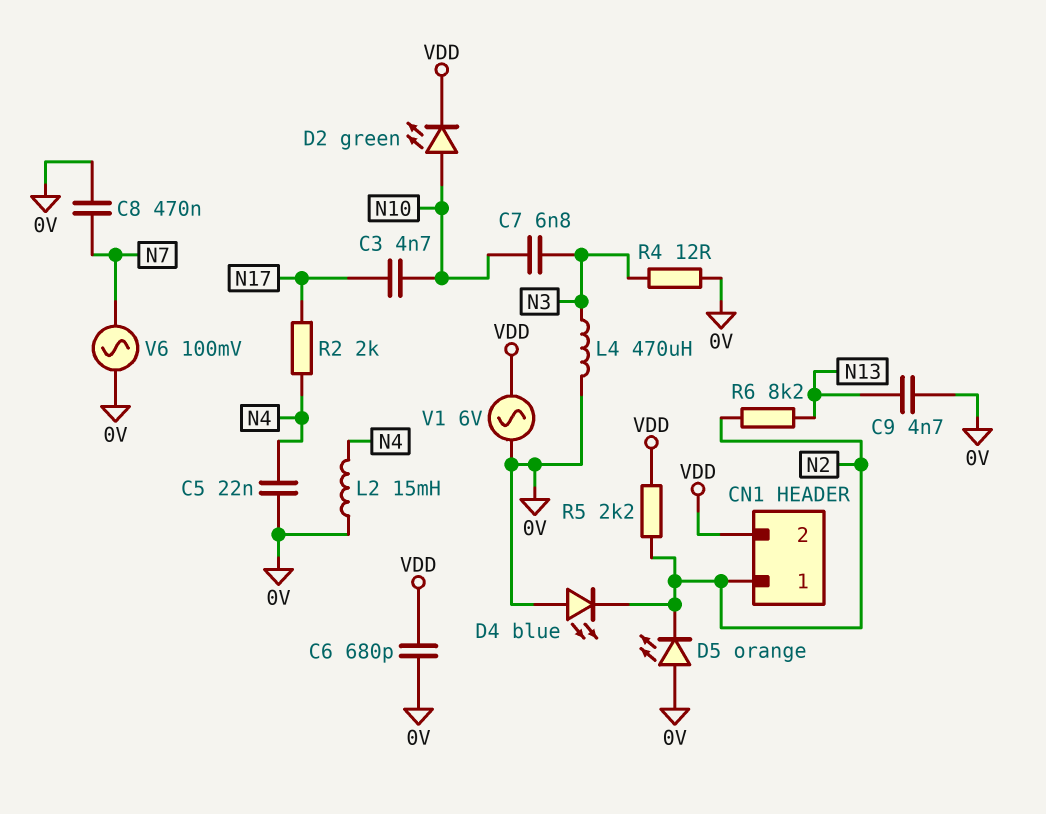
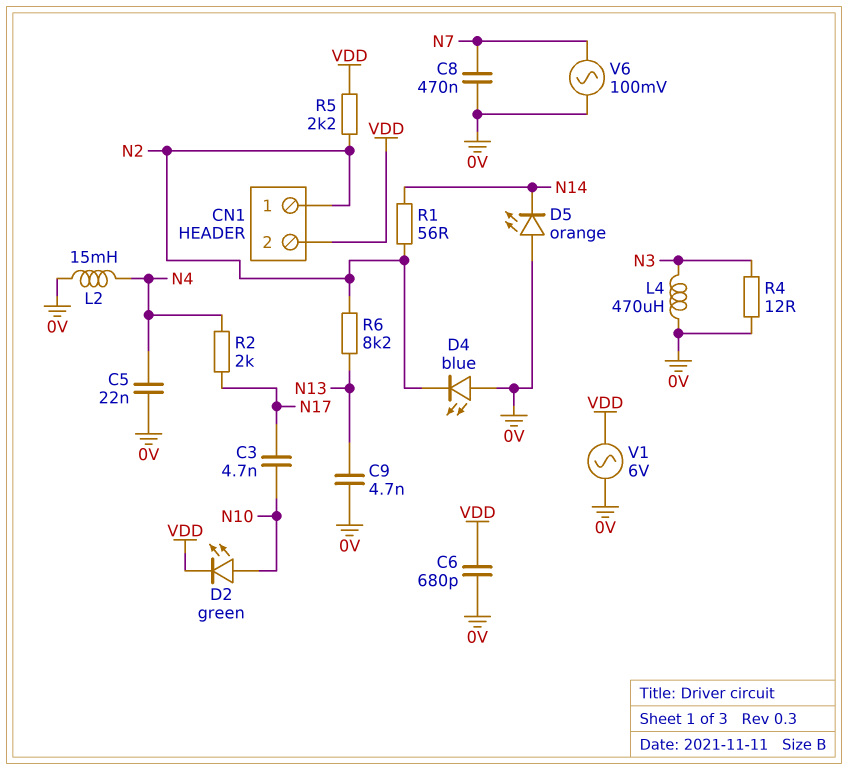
C7: 6.8nF (N3, N10) -> none
D5: LED orange (A 0V, K N2) -> LED orange (A 0V, K N14)
R1: none -> 56 (N2, N14)

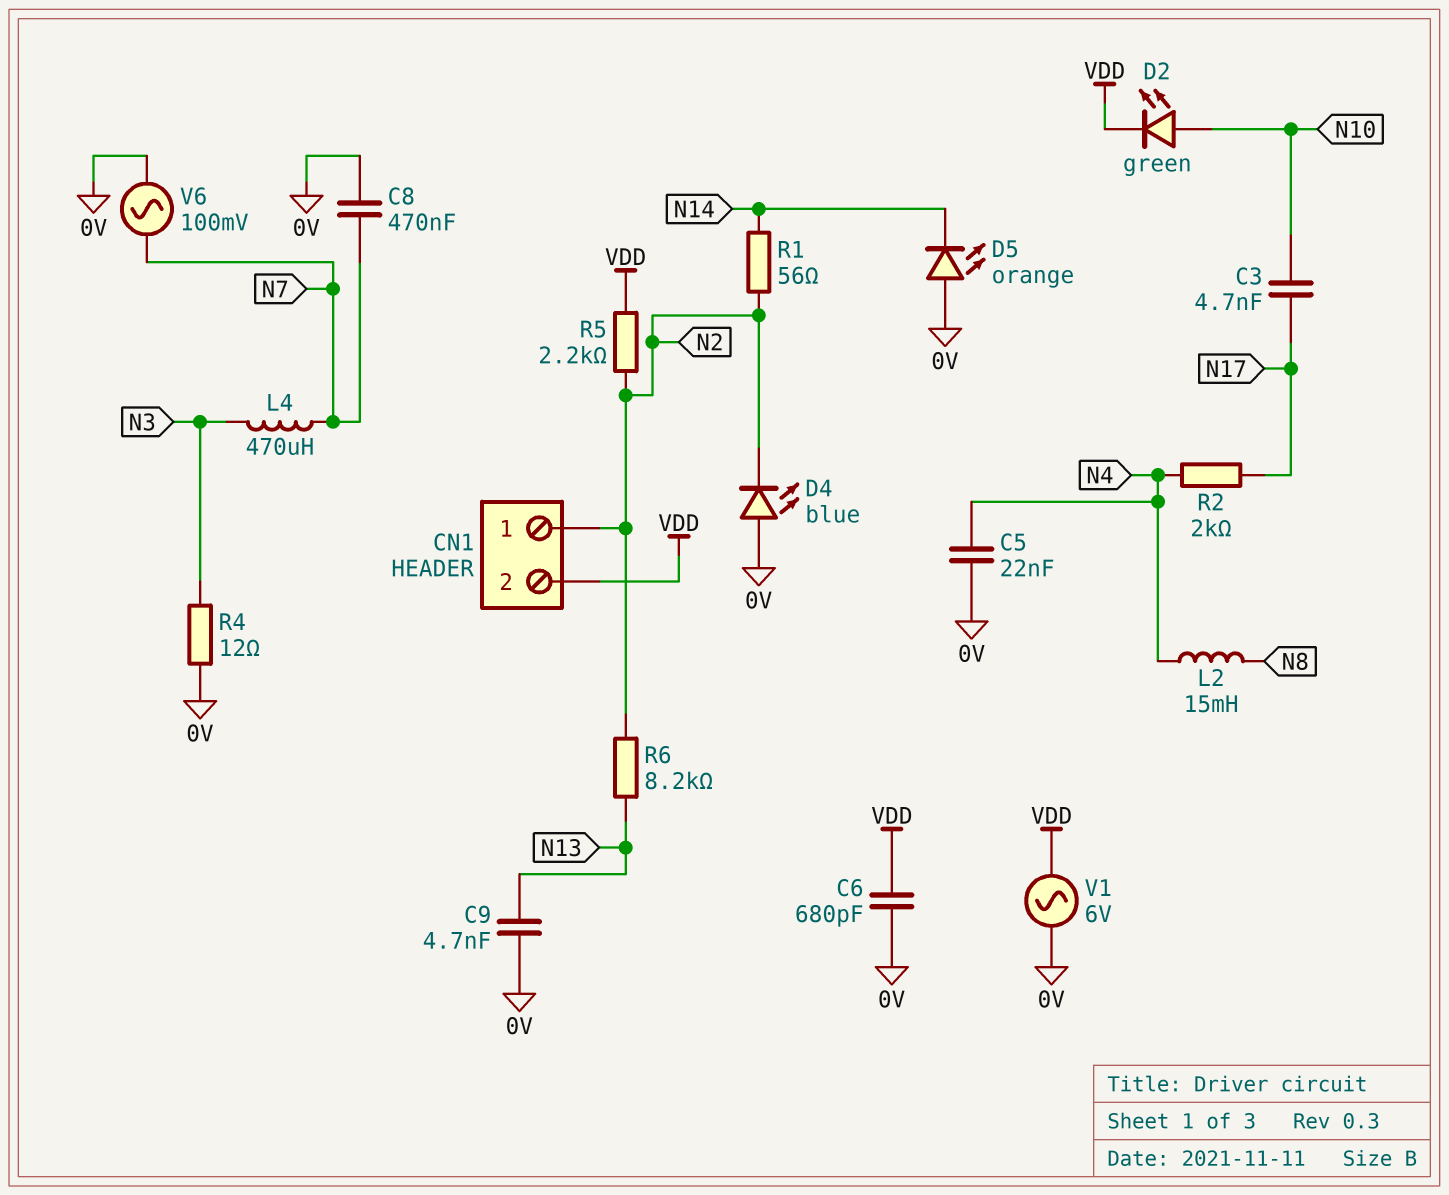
L2: 15mH (0V, N4) -> 15mH (N4, N8)
L4: 470uH (0V, N3) -> 470uH (N3, N7)

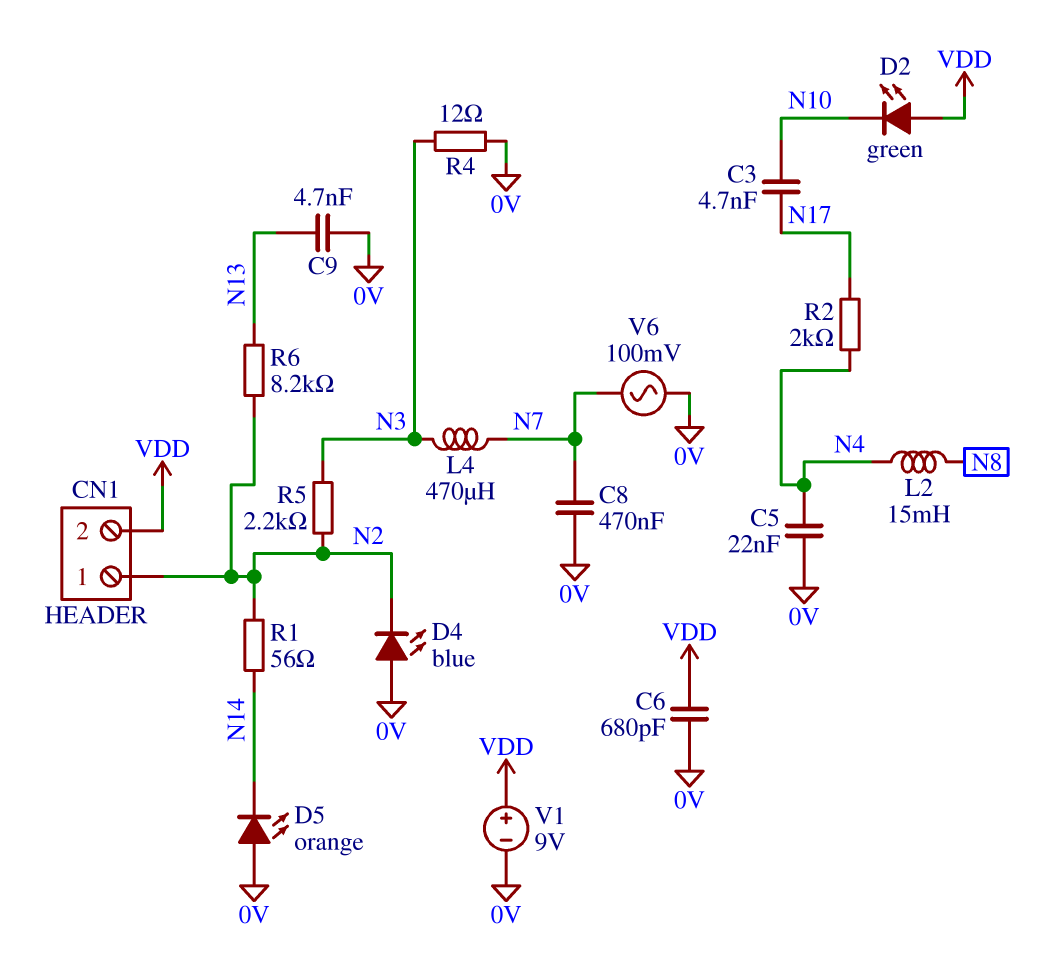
D2: LED green (A N10, K VDD) -> LED green (A VDD, K N10)
R5: 2.2k (N2, VDD) -> 2.2k (N2, N3)
V1: AC 6V (0V, VDD) -> 9V (plus VDD, minus 0V)

